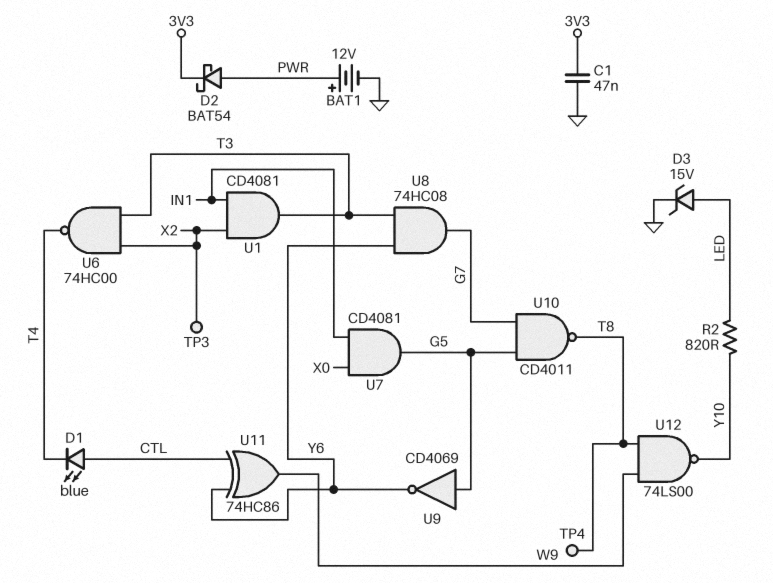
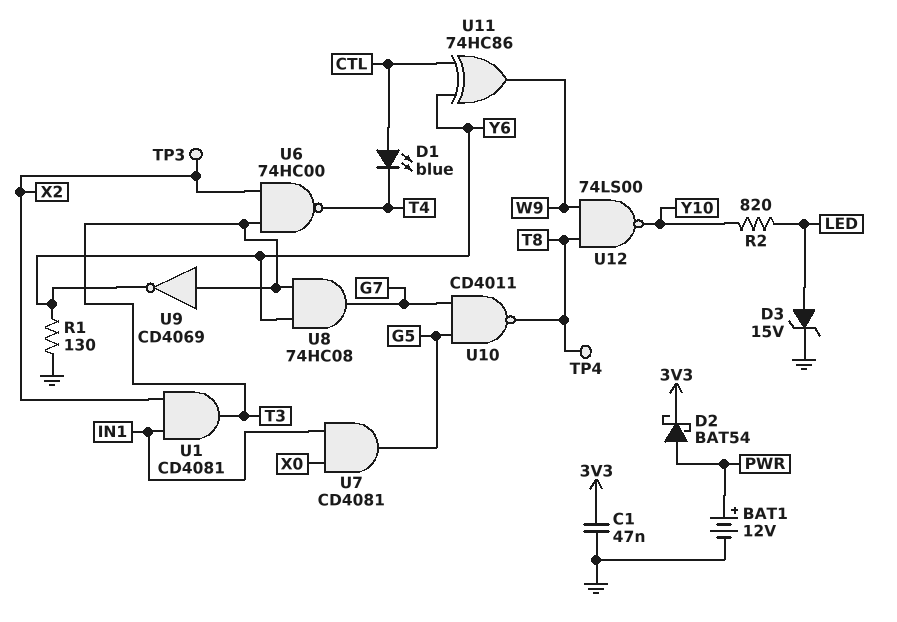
R1: none -> 130 (GND, Y6)
U9: NOT CD4069 (in G5, out Y6) -> NOT CD4069 (in T3, out Y6)

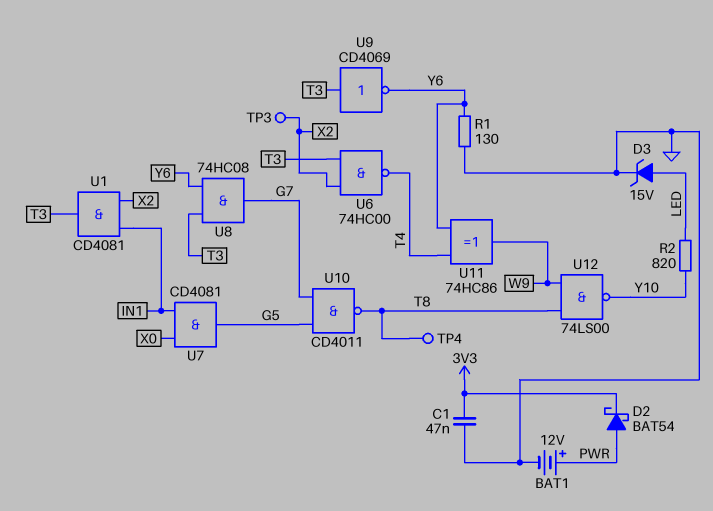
D1: LED blue (A CTL, K T4) -> none
U11: XOR 74HC86 (in CTL, in Y6, out W9) -> XOR 74HC86 (in T4, in Y6, out W9)

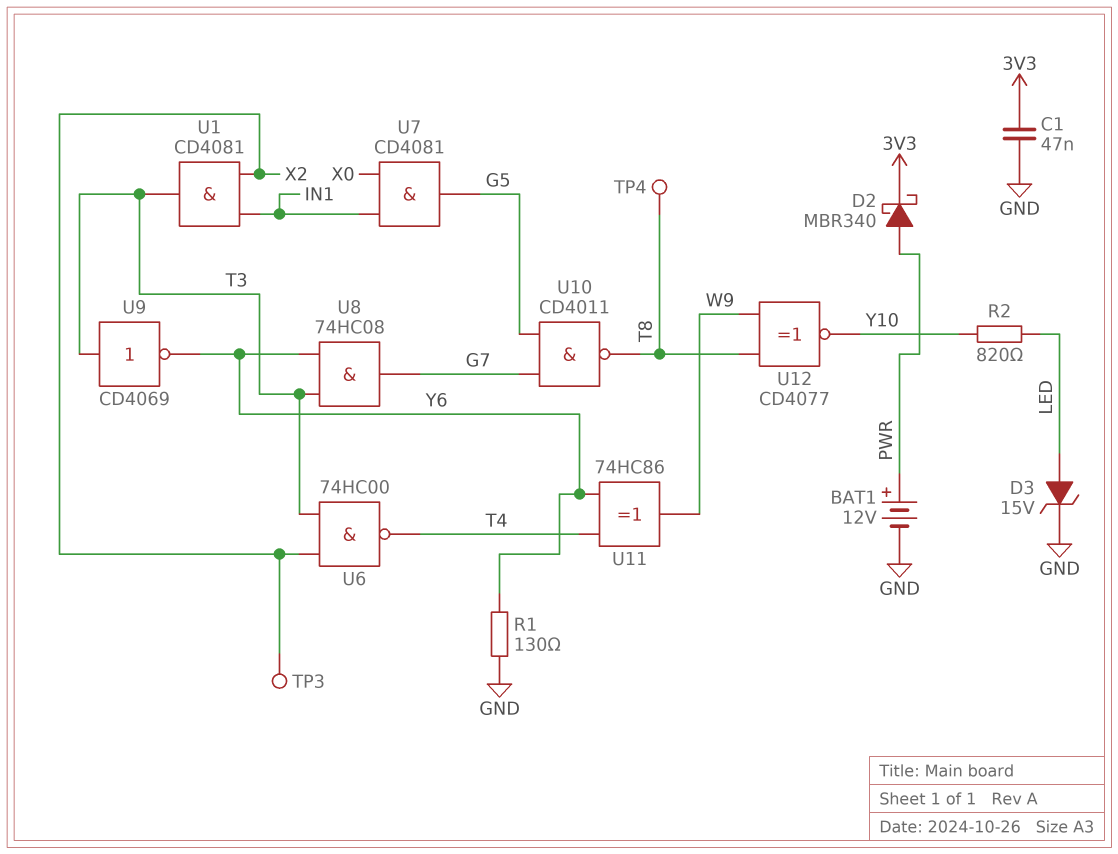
D2: schottky BAT54 (A PWR, K 3V3) -> schottky MBR340 (A PWR, K 3V3)
U12: NAND 74LS00 (in T8, in W9, out Y10) -> XNOR CD4077 (in T8, in W9, out Y10)

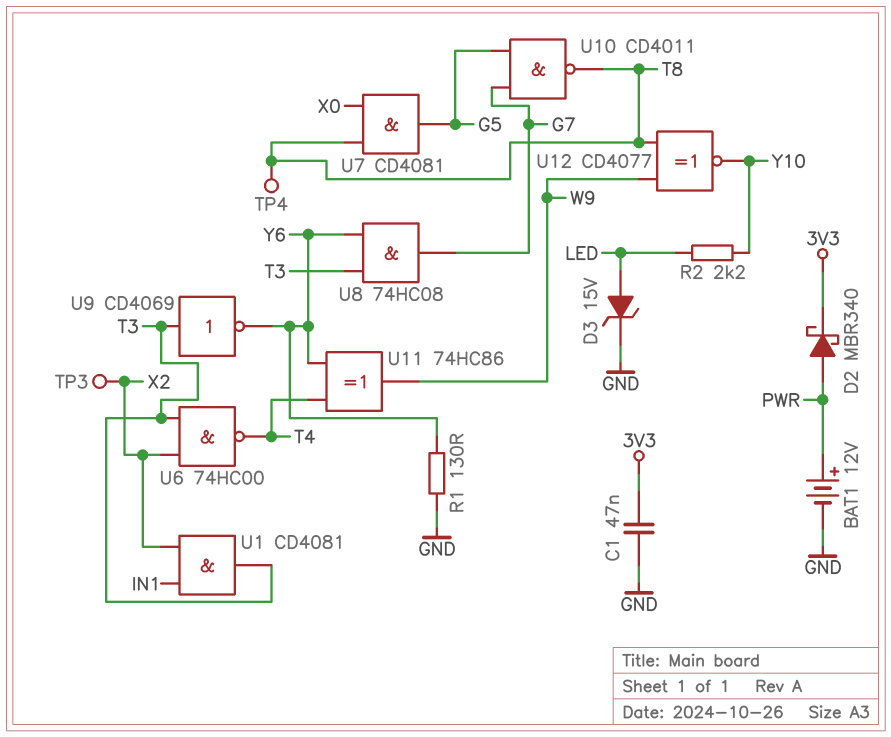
R2: 820 (LED, Y10) -> 2.2k (LED, Y10)
U7: AND CD4081 (in IN1, in X0, out G5) -> AND CD4081 (in T8, in X0, out G5)

